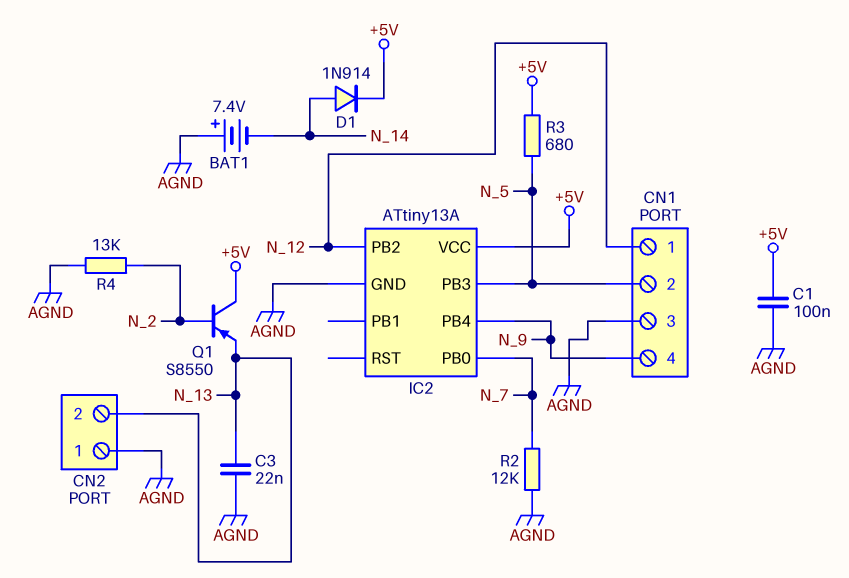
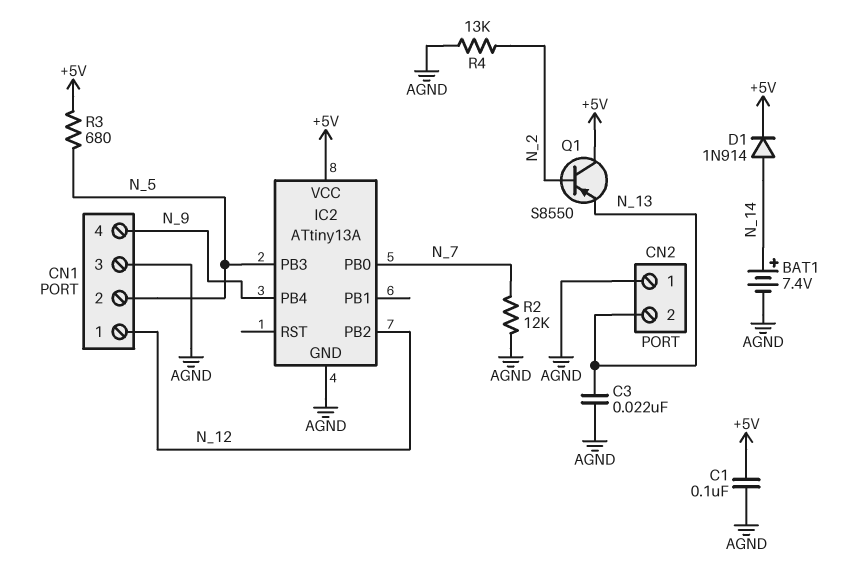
BAT1: 7.4V (plus AGND, minus N_14) -> 7.4V (plus N_14, minus AGND)

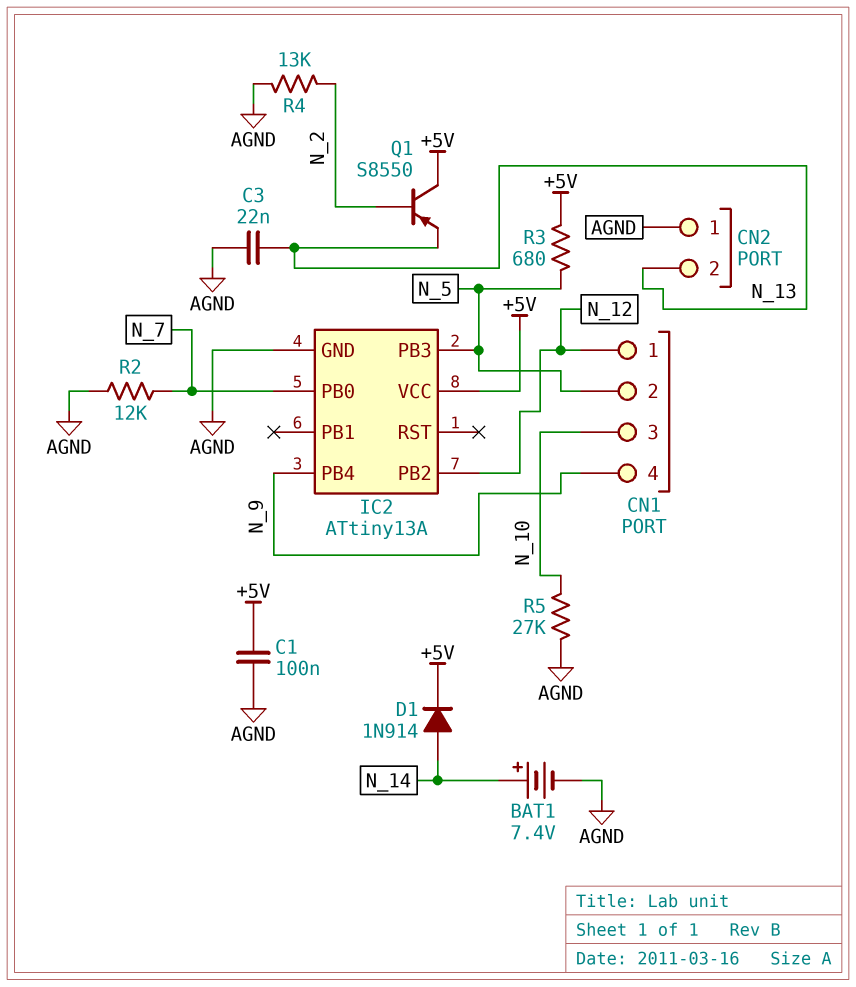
CN1 pin 3: AGND -> N_10
R5: none -> 27k (AGND, N_10)

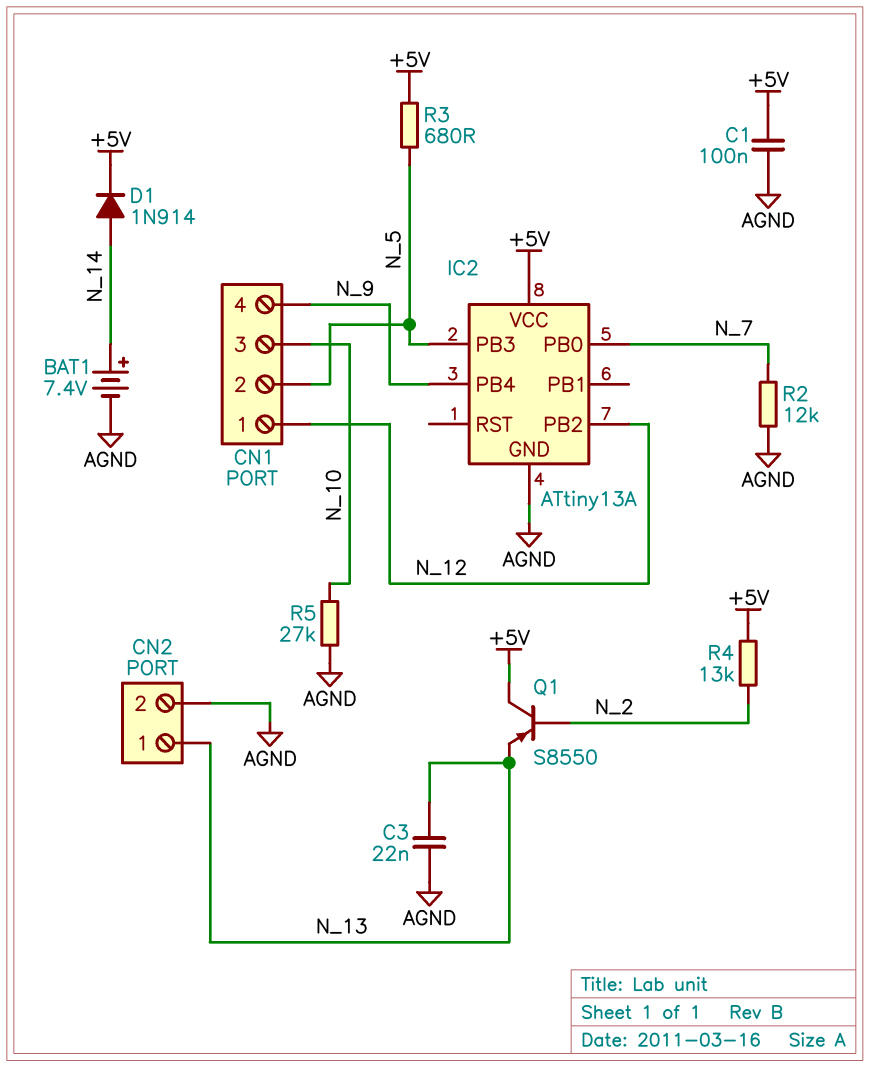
CN2 pin 1: AGND -> N_13
CN2 pin 2: N_13 -> AGND
R4: 13k (AGND, N_2) -> 13k (+5V, N_2)

